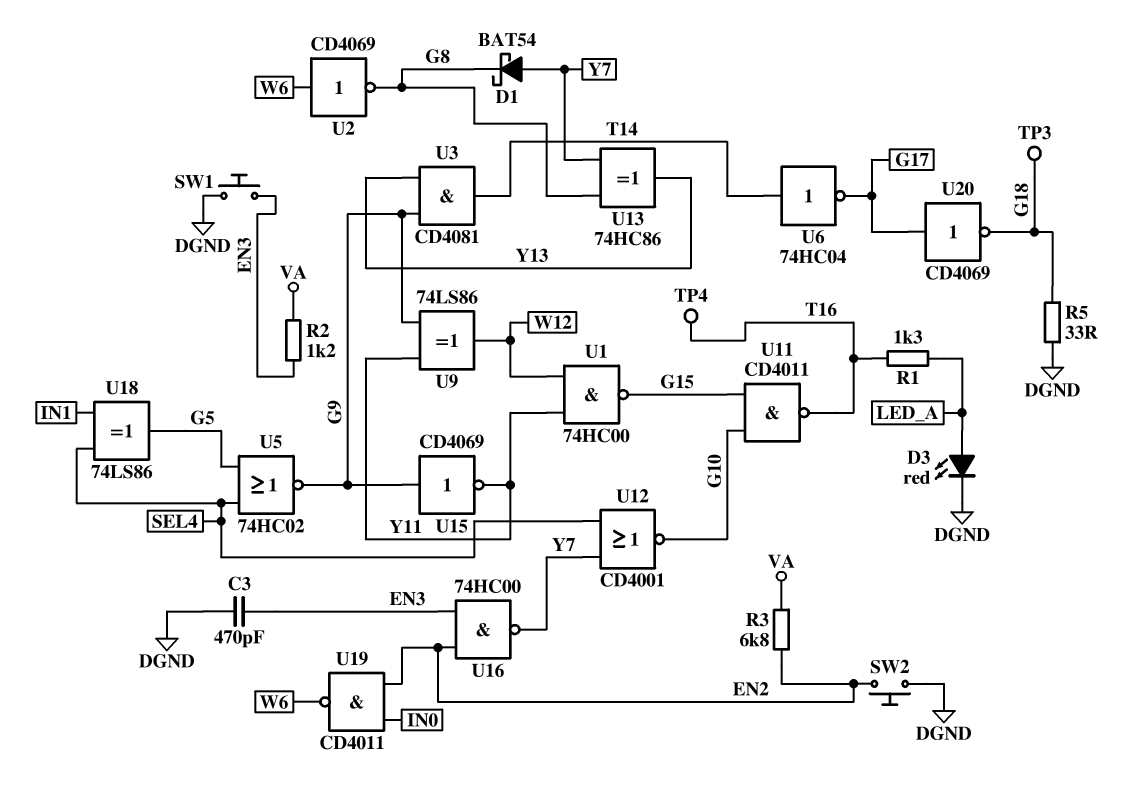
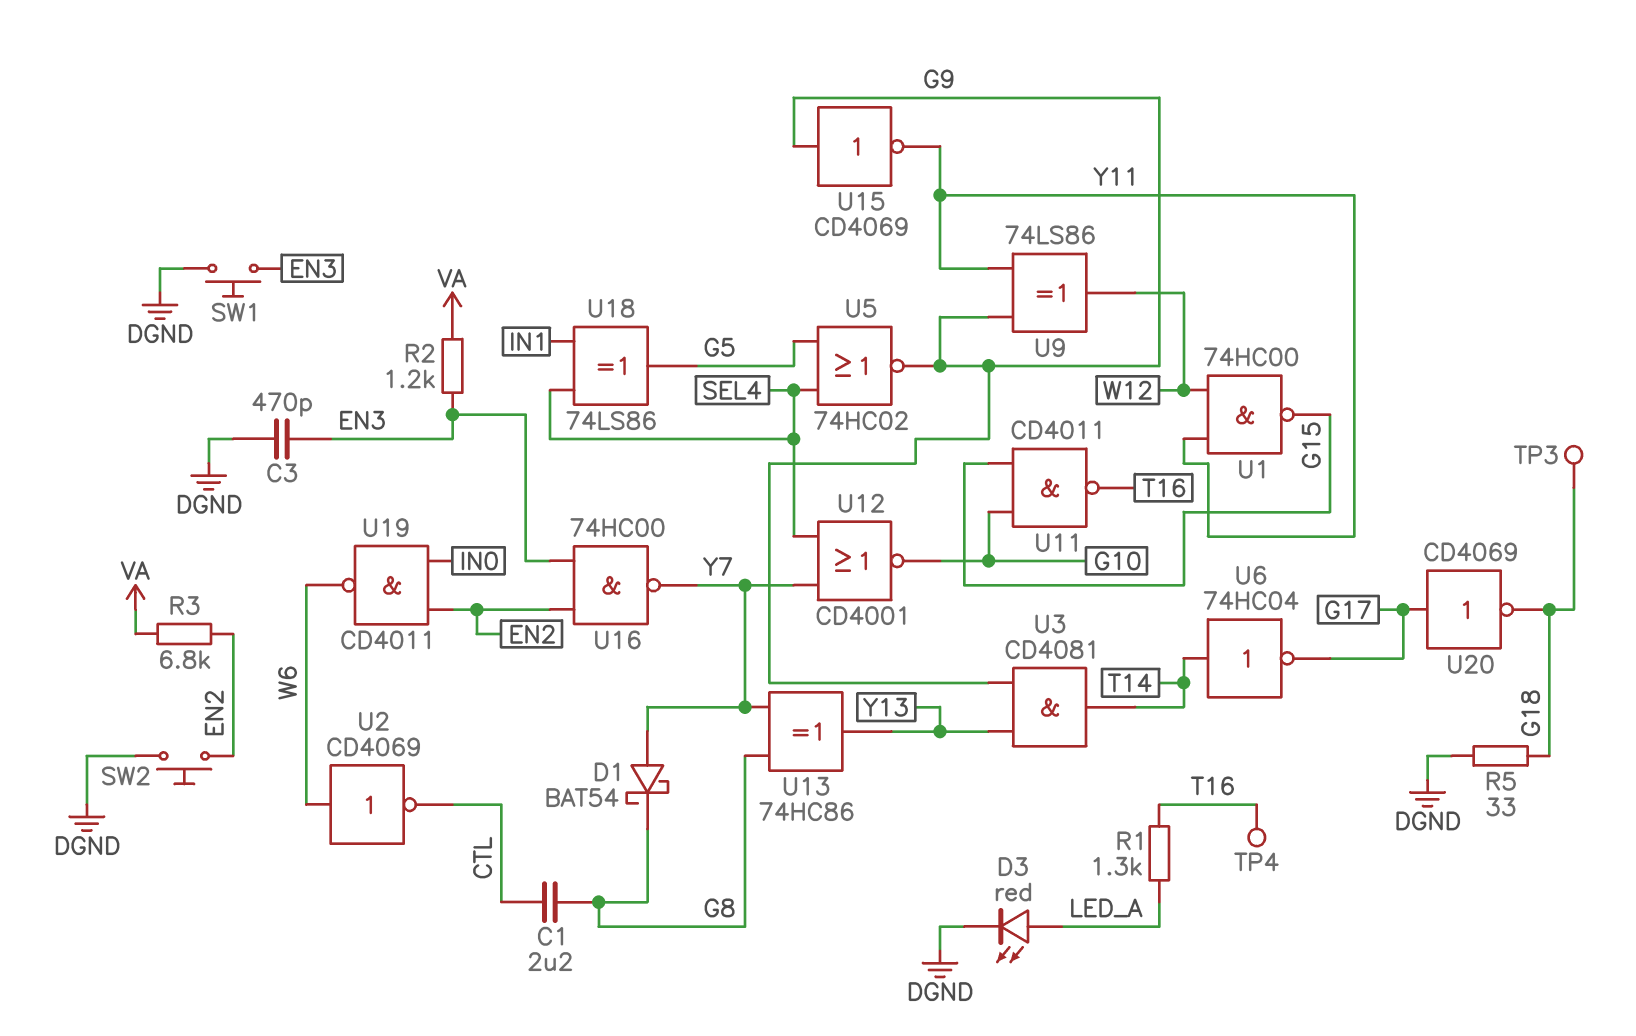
C1: none -> 2.2uF (CTL, G8)
U2: NOT CD4069 (in W6, out G8) -> NOT CD4069 (in W6, out CTL)

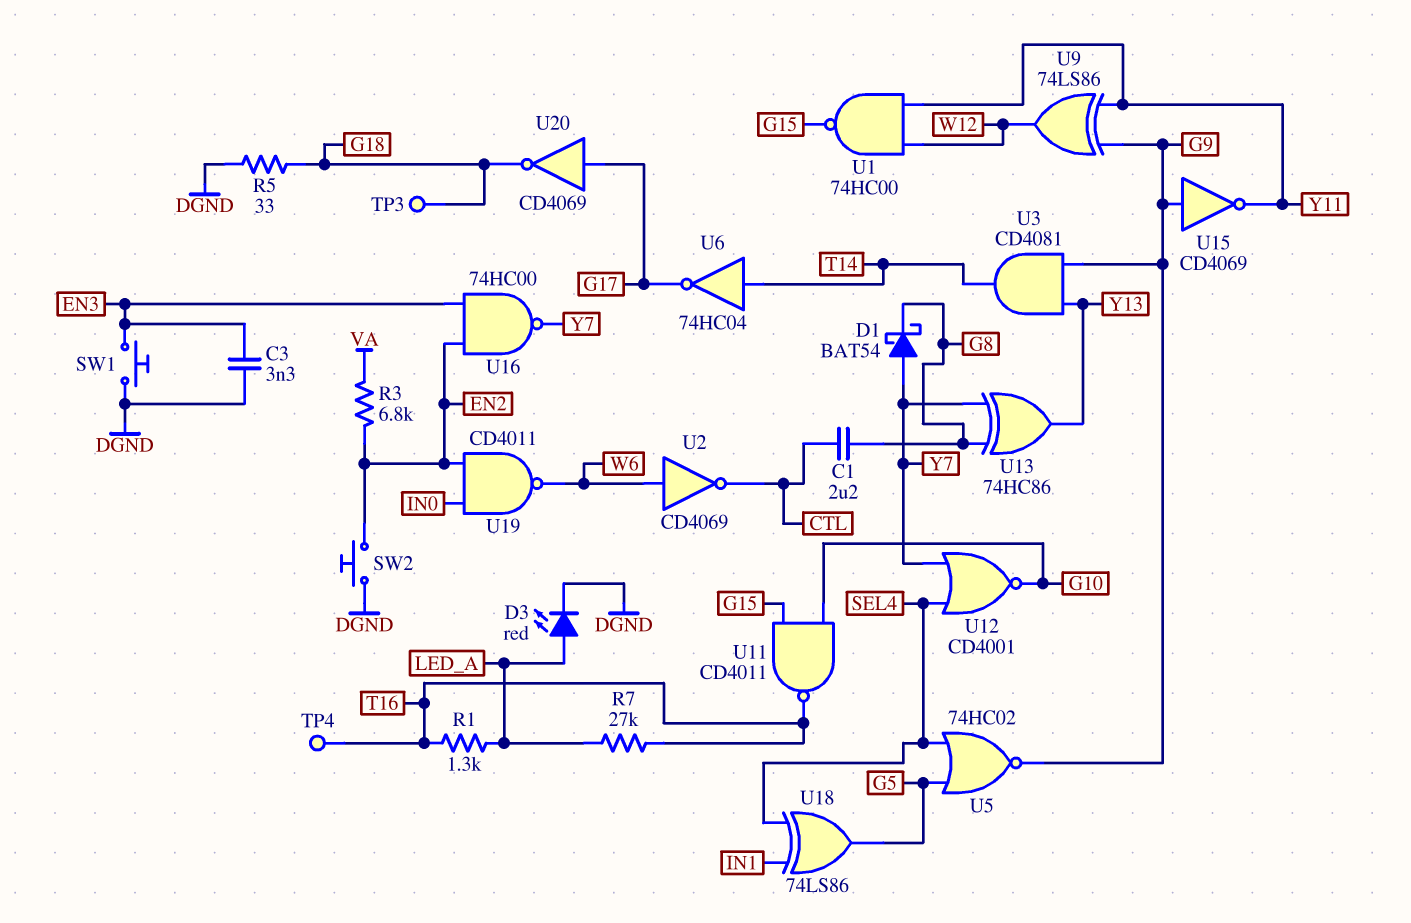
C3: 470pF (DGND, EN3) -> 3.3nF (DGND, EN3)
R2: 1.2k (EN3, VA) -> none
R7: none -> 27k (LED_A, T16)

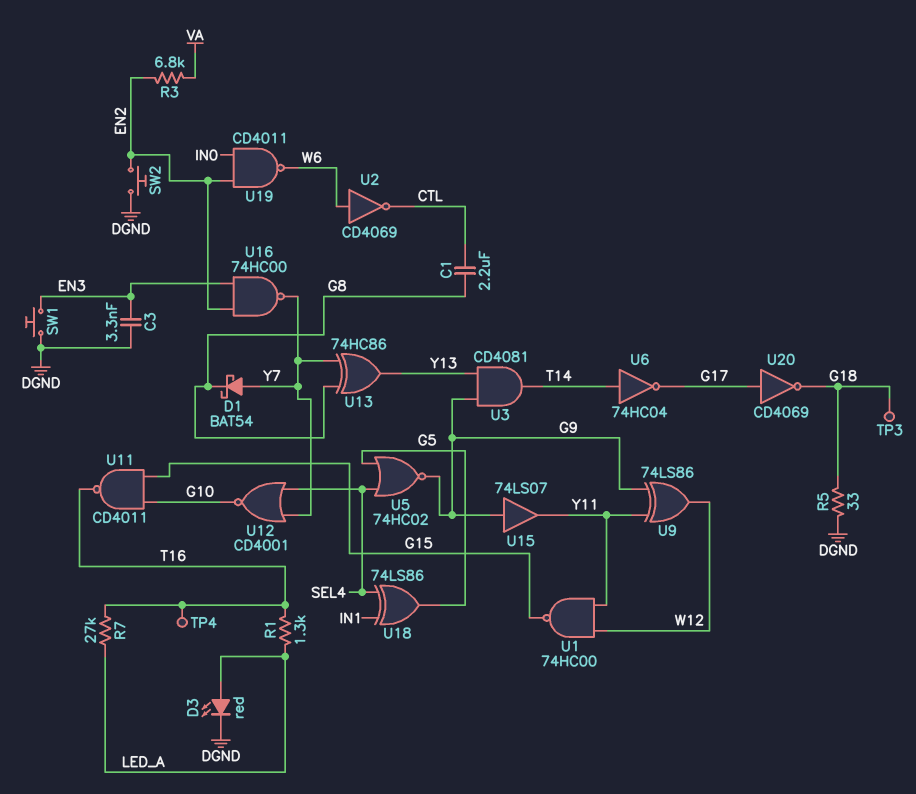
U15: NOT CD4069 (in G9, out Y11) -> buffer 74LS07 (in G9, out Y11)

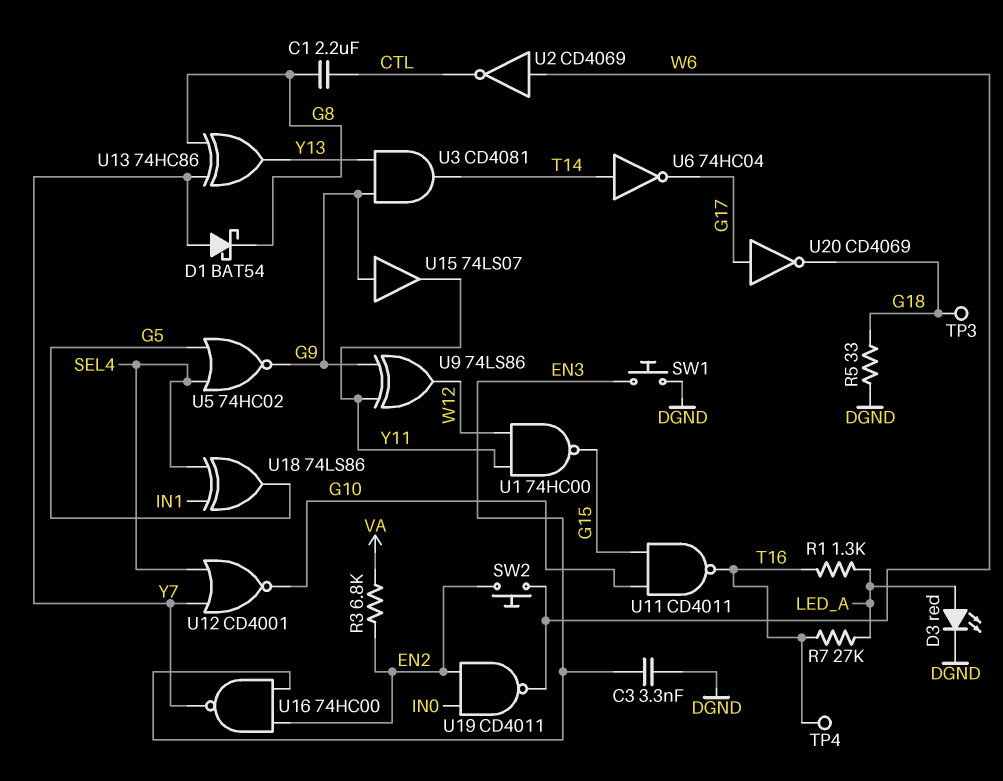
SW2: button (DGND, EN2) -> button (EN2, W6)

